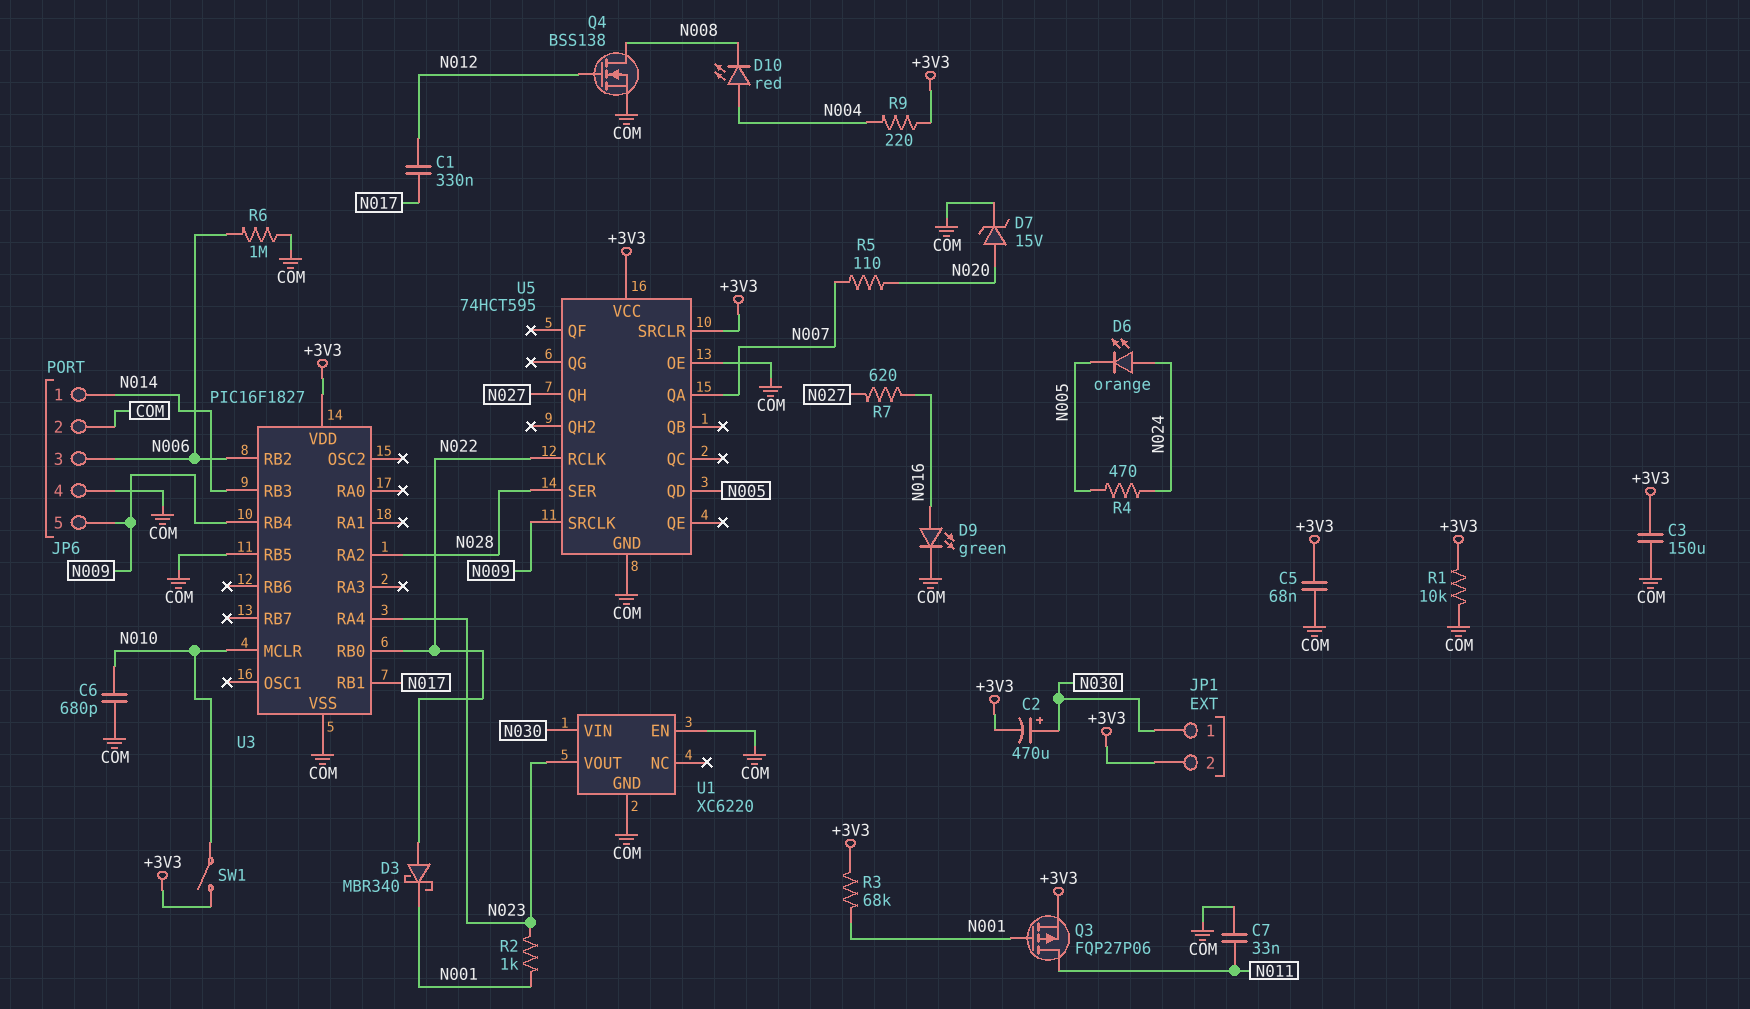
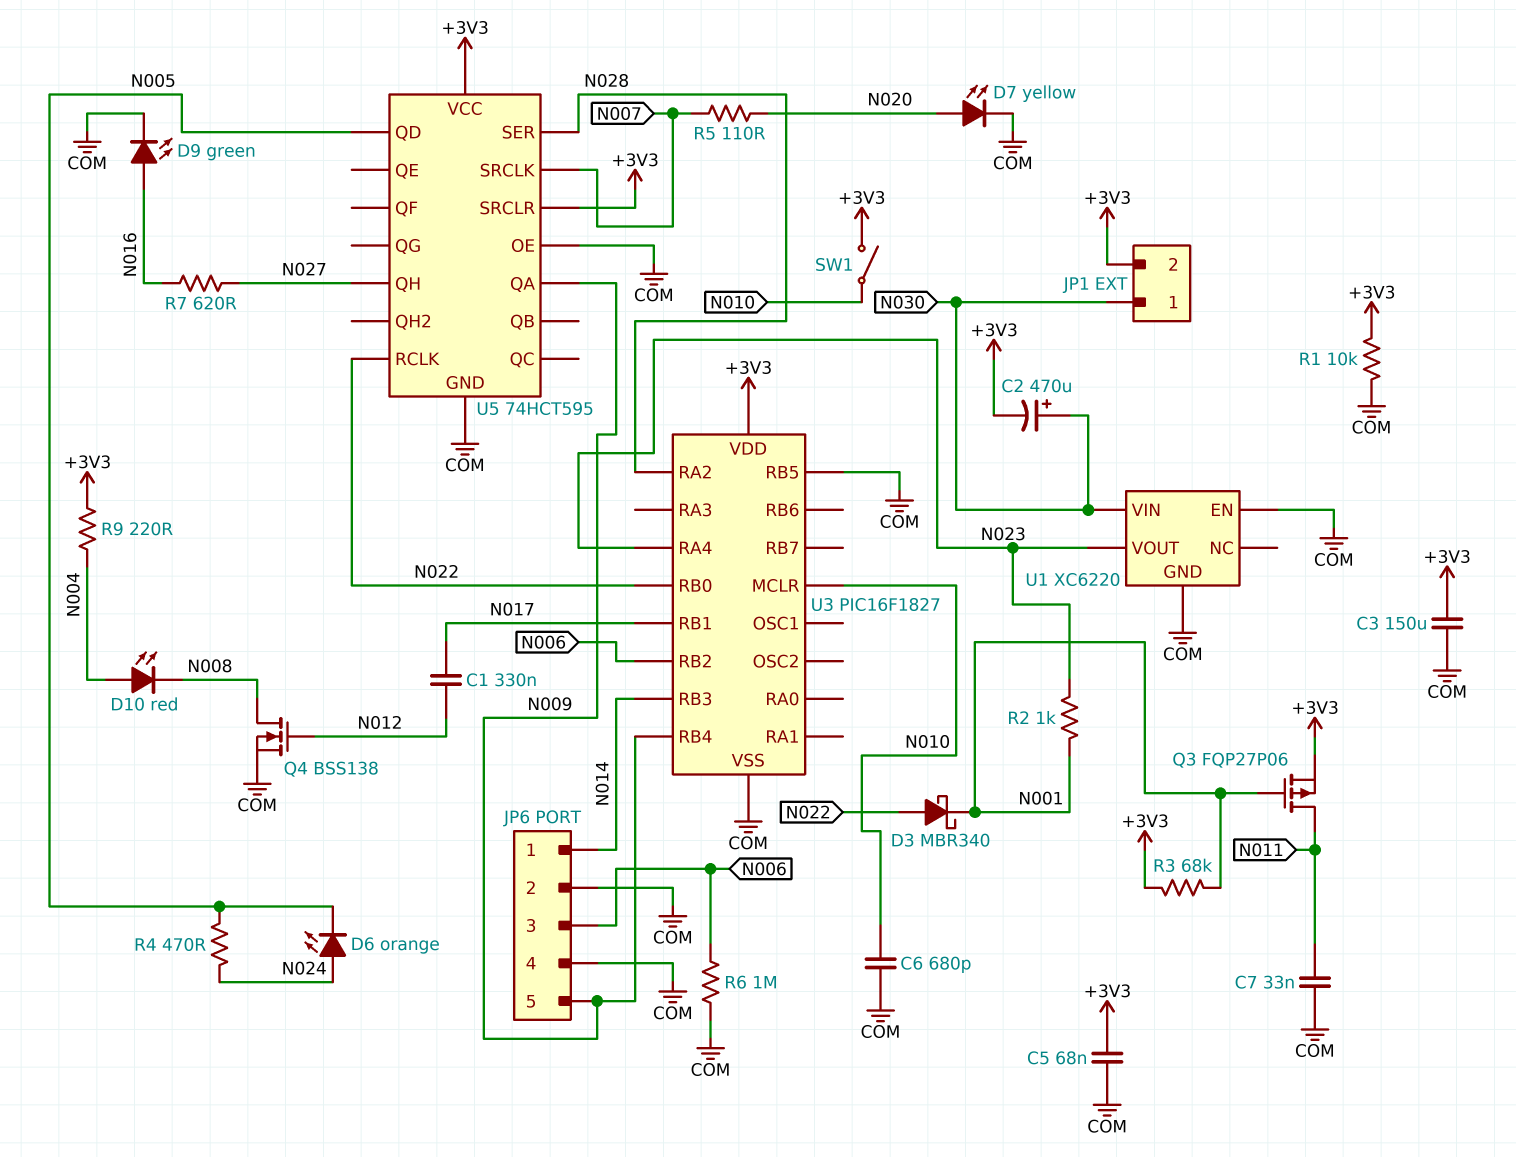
D7: zener 15V (A N020, K COM) -> LED yellow (A N020, K COM)
U5 pin QA: N007 -> N009
U5 pin SRCLK: N009 -> N007

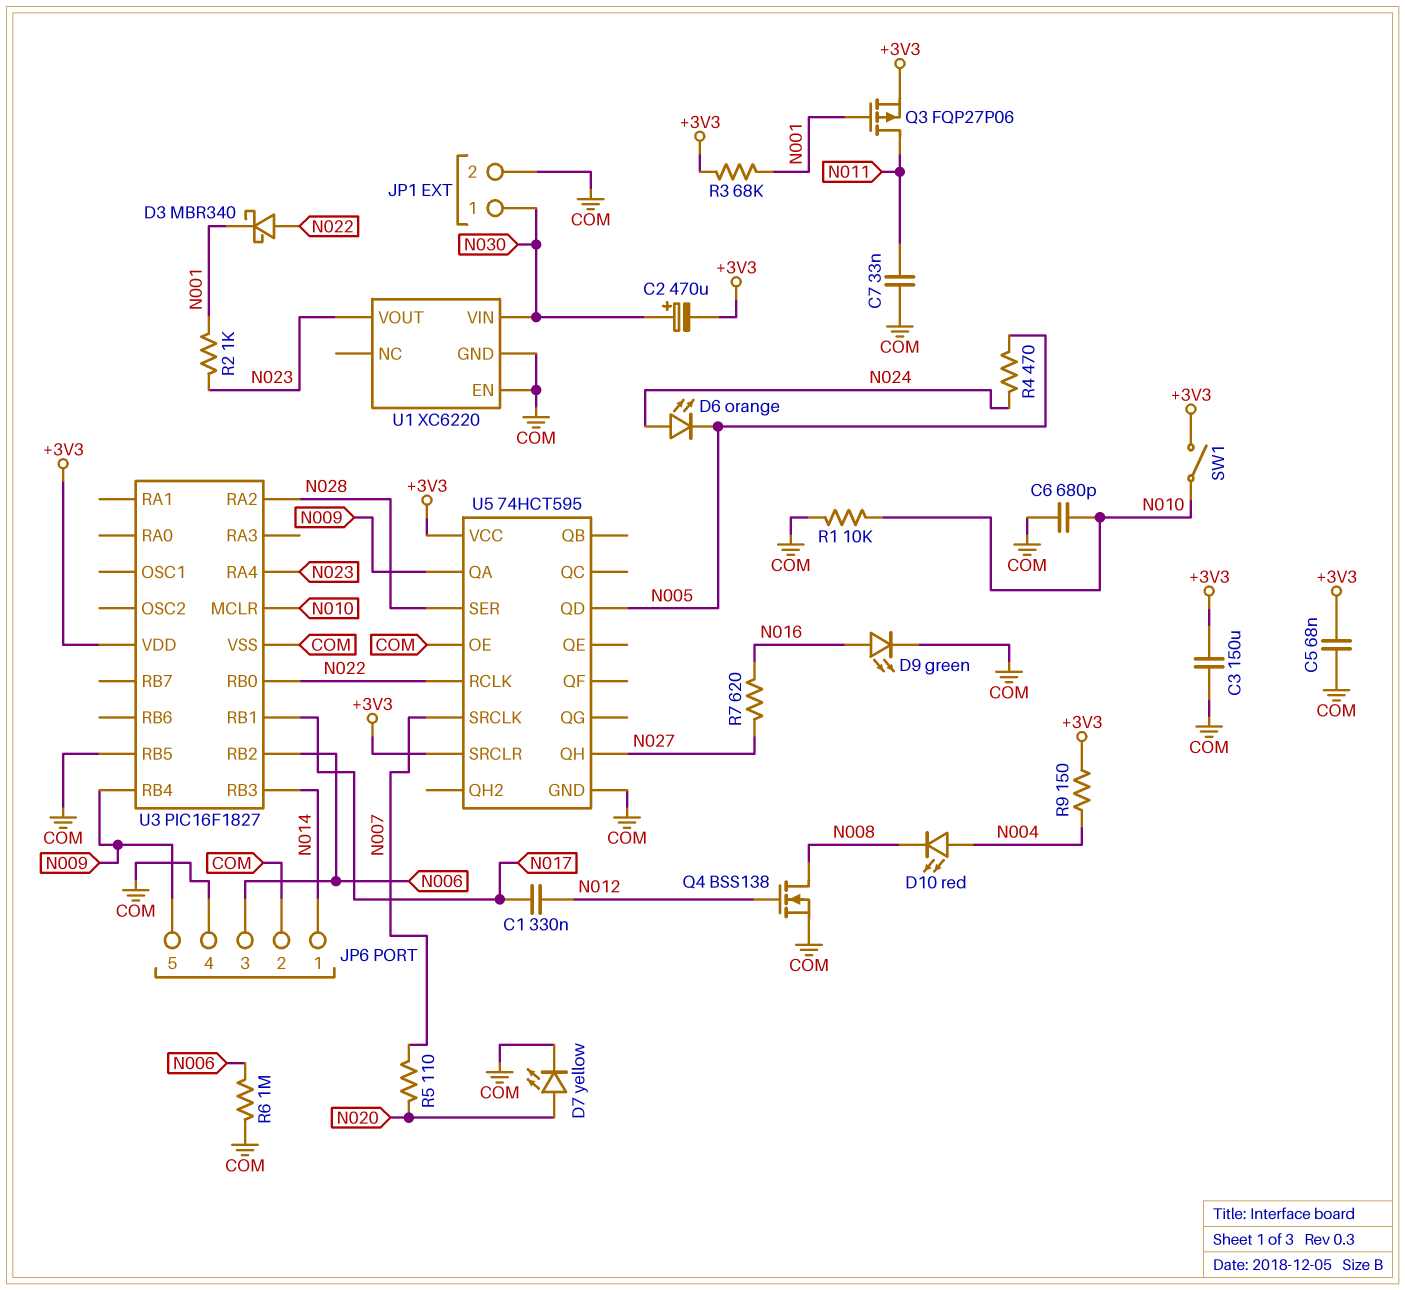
JP1 pin 2: +3V3 -> COM
R1: 10k (+3V3, COM) -> 10k (COM, N010)
R9: 220 (+3V3, N004) -> 150 (+3V3, N004)

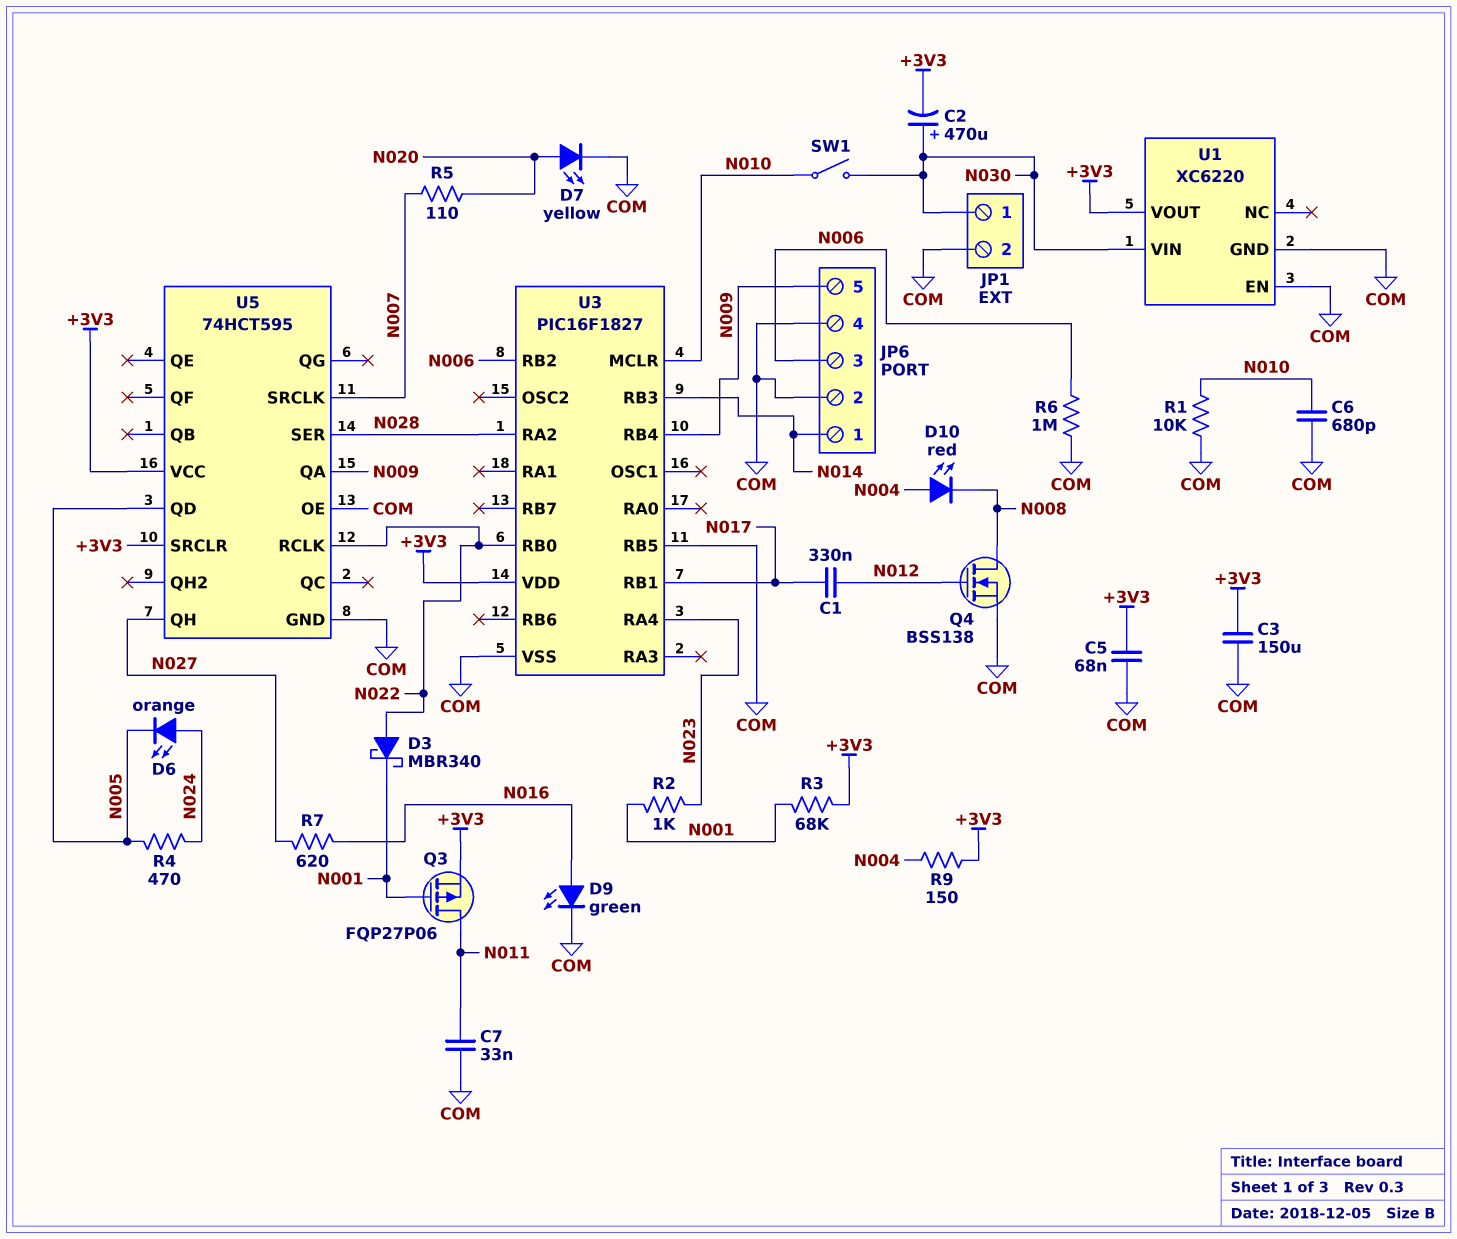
SW1: switch (+3V3, N010) -> switch (N010, N030)
U1 pin VOUT: N023 -> +3V3

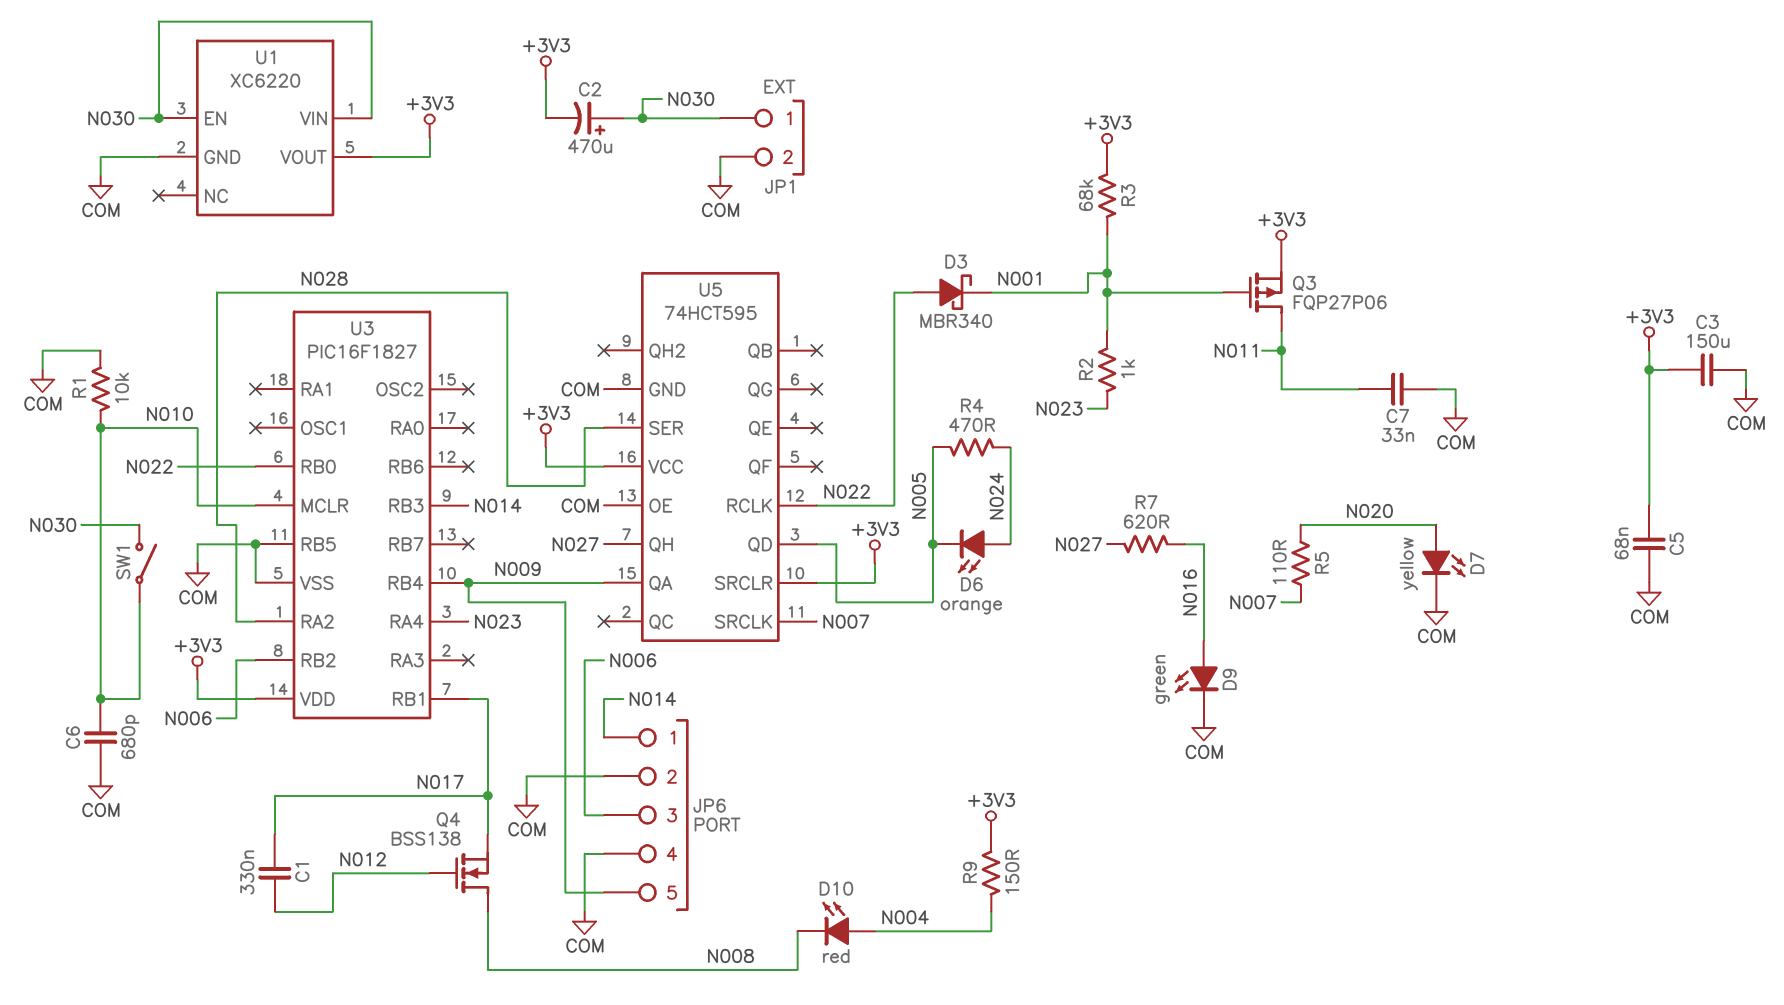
Q4: NMOS BSS138 (G N012, D N008, S COM) -> NMOS BSS138 (G N012, D N008, S N017)
R6: 1M (COM, N006) -> none
U1 pin EN: COM -> N030

